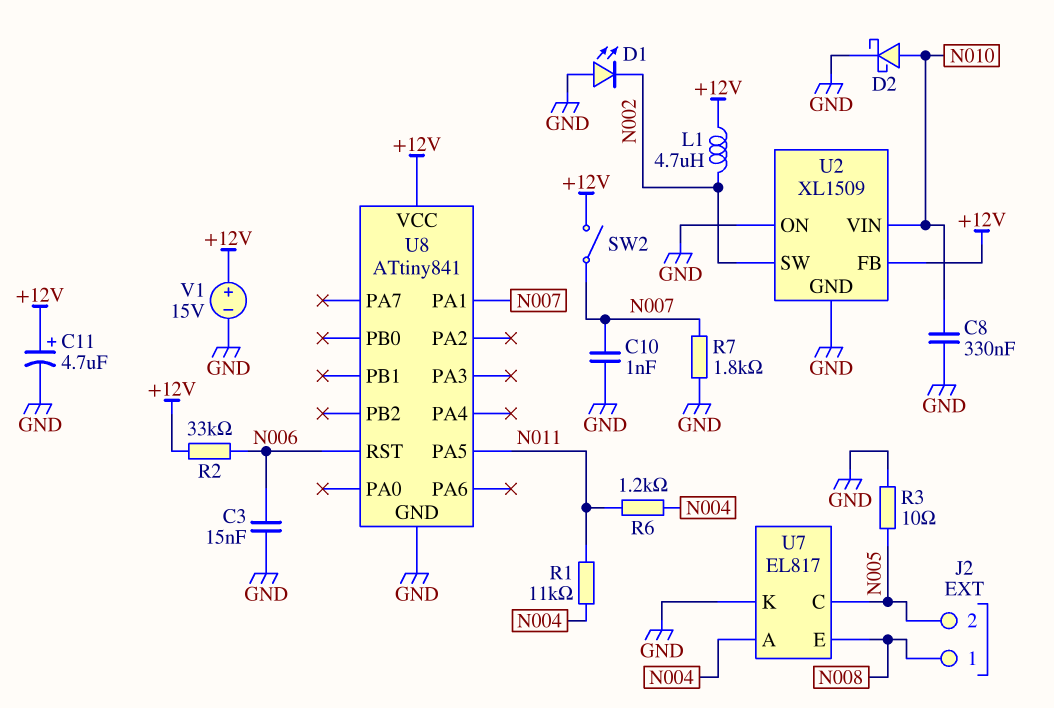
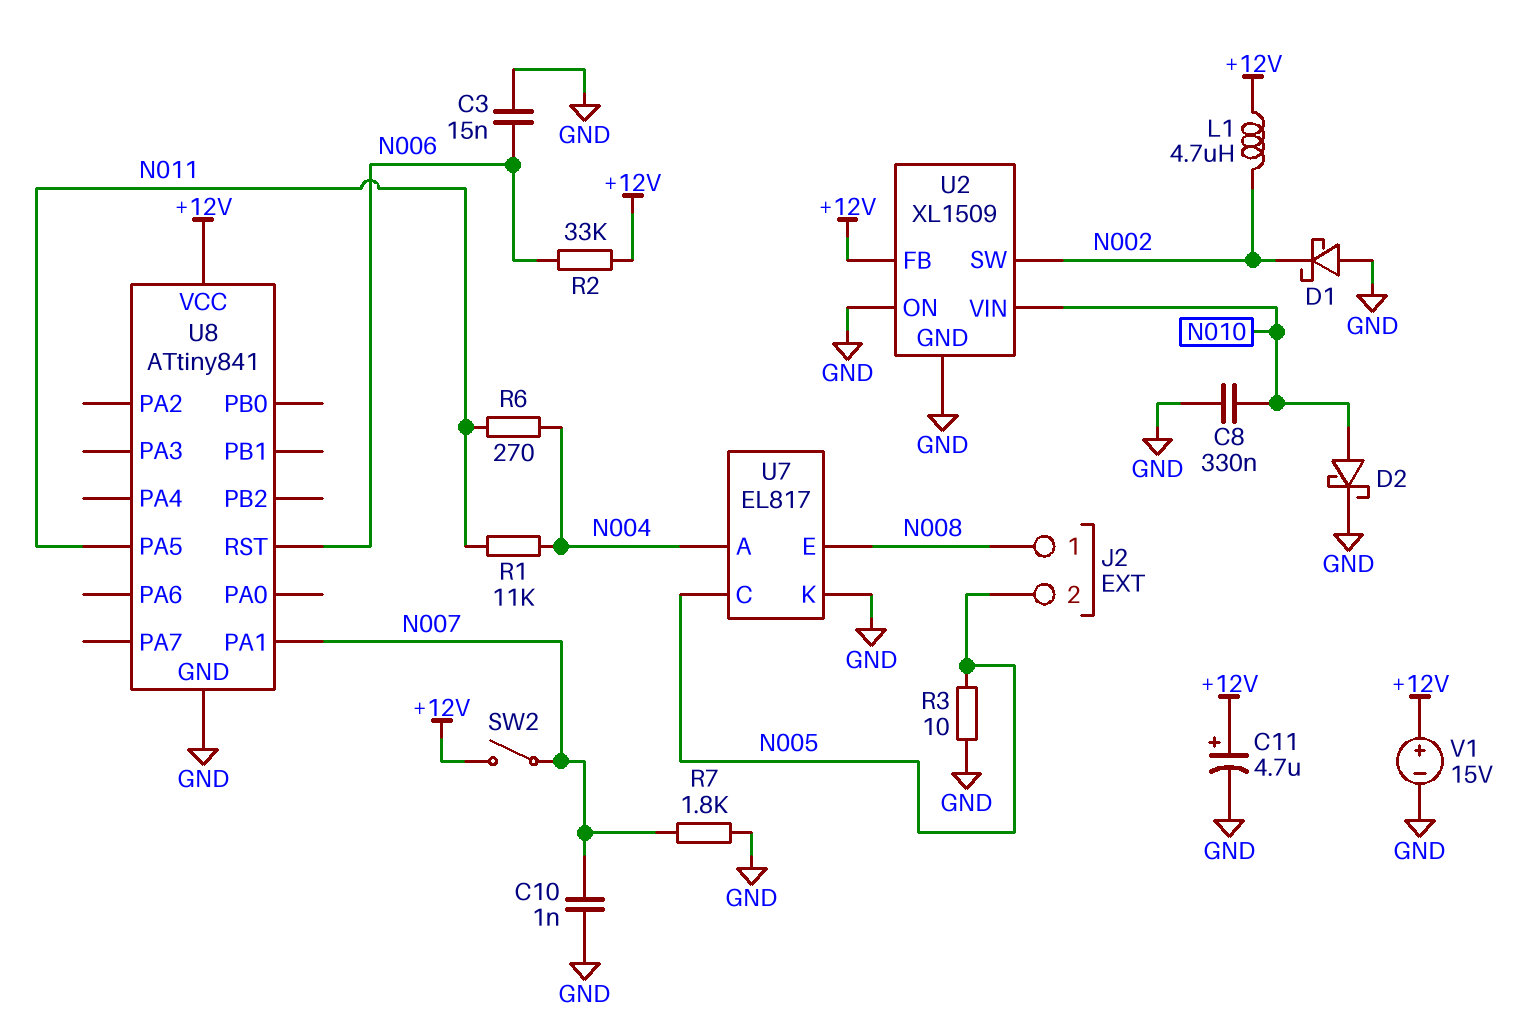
D1: LED (A GND, K N002) -> schottky (A GND, K N002)
R6: 1.2k (N004, N011) -> 270 (N004, N011)

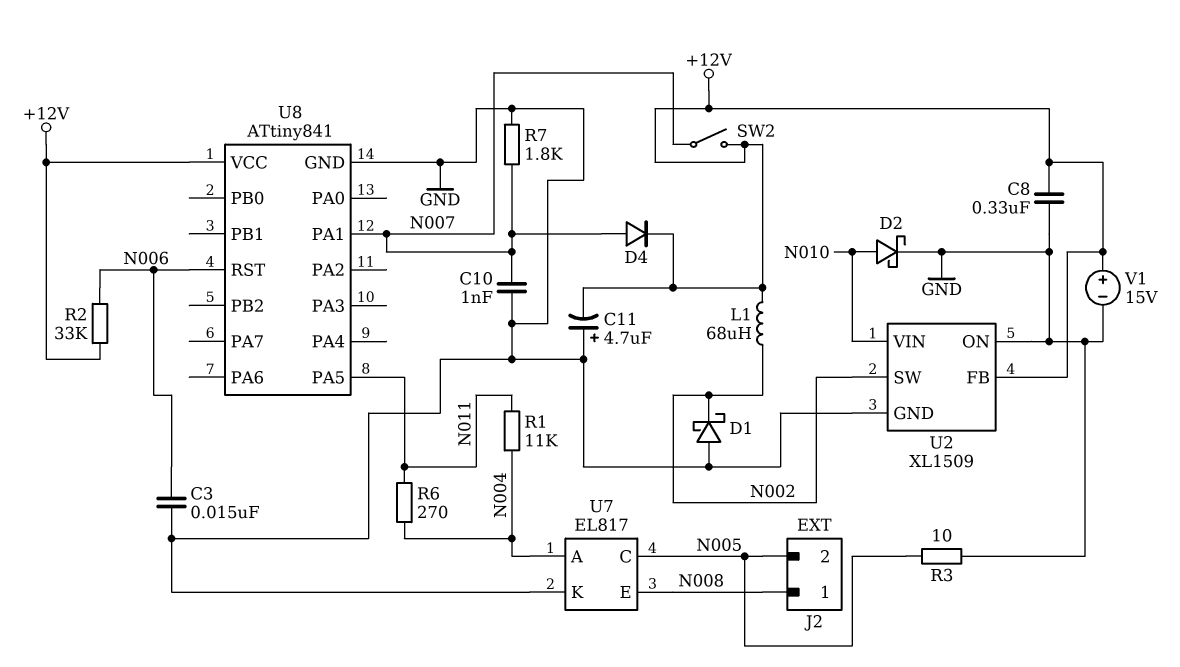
C8: 330nF (GND, N010) -> 330nF (+12V, GND)
C11: 4.7uF (plus +12V, minus GND) -> 4.7uF (plus GND, minus +12V)
D4: none -> diode (A N007, K +12V)
L1: 4.7uH (+12V, N002) -> 68uH (+12V, N002)

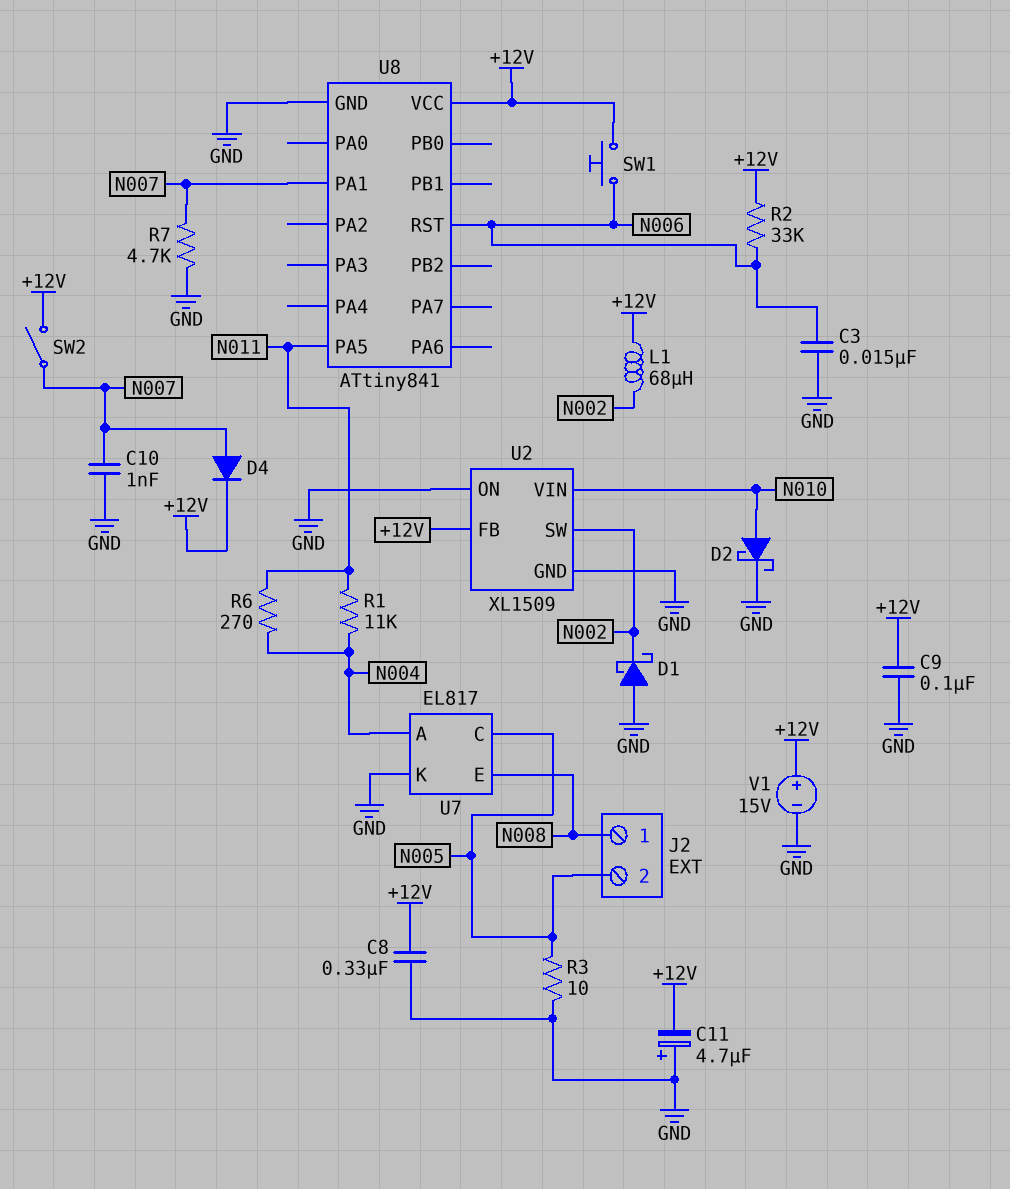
C9: none -> 100nF (+12V, GND)
R7: 1.8k (GND, N007) -> 4.7k (GND, N007)
SW1: none -> button (+12V, N006)

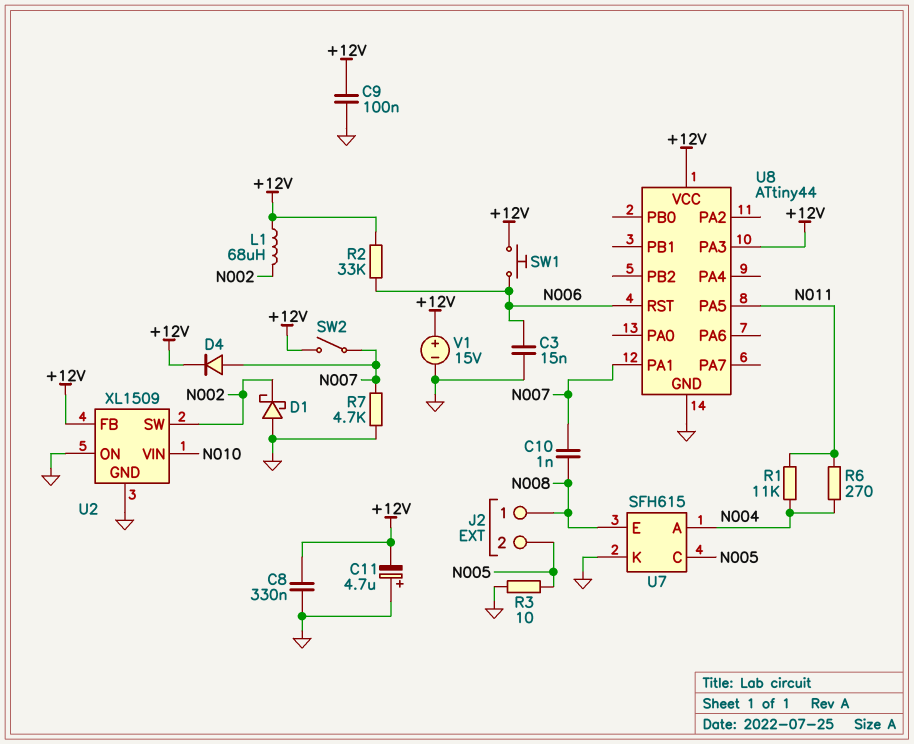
C10: 1nF (GND, N007) -> 1nF (N007, N008)
D2: schottky (A N010, K GND) -> none
U7: EL817 -> SFH615
U8: ATtiny841 -> ATtiny44
U8 pin PA3: none -> +12V

